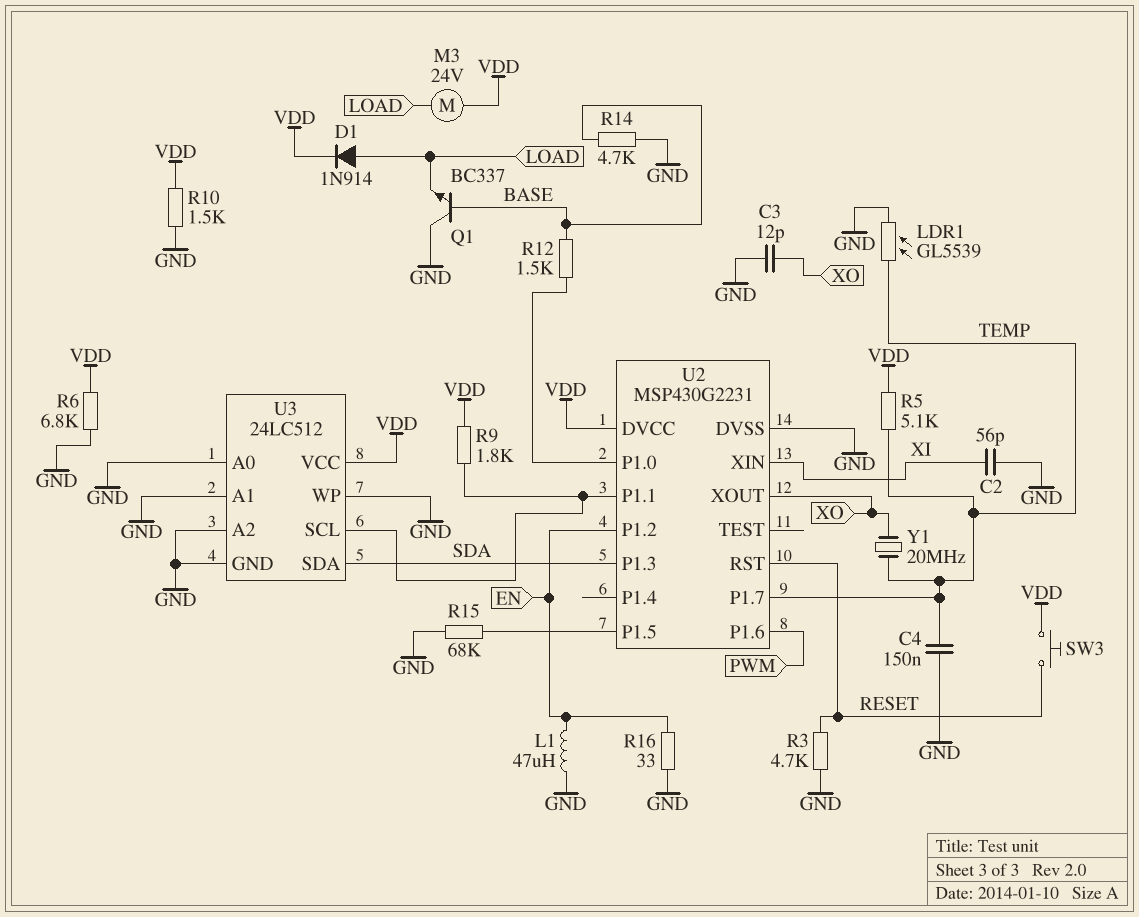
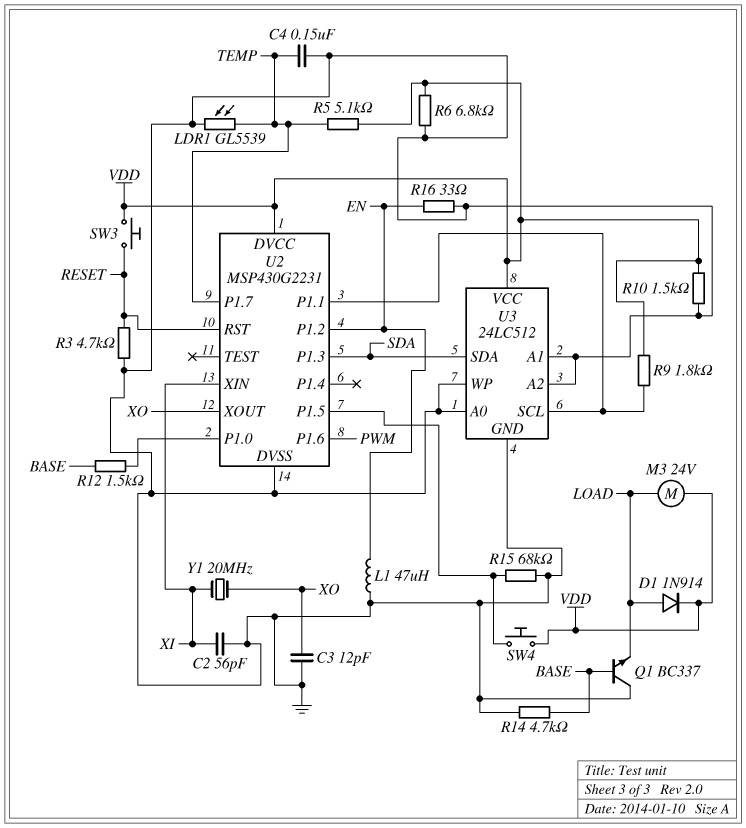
SW4: none -> button (U2/P1.5, VDD)
Y1: 20MHz (TEMP, XO) -> 20MHz (XI, XO)

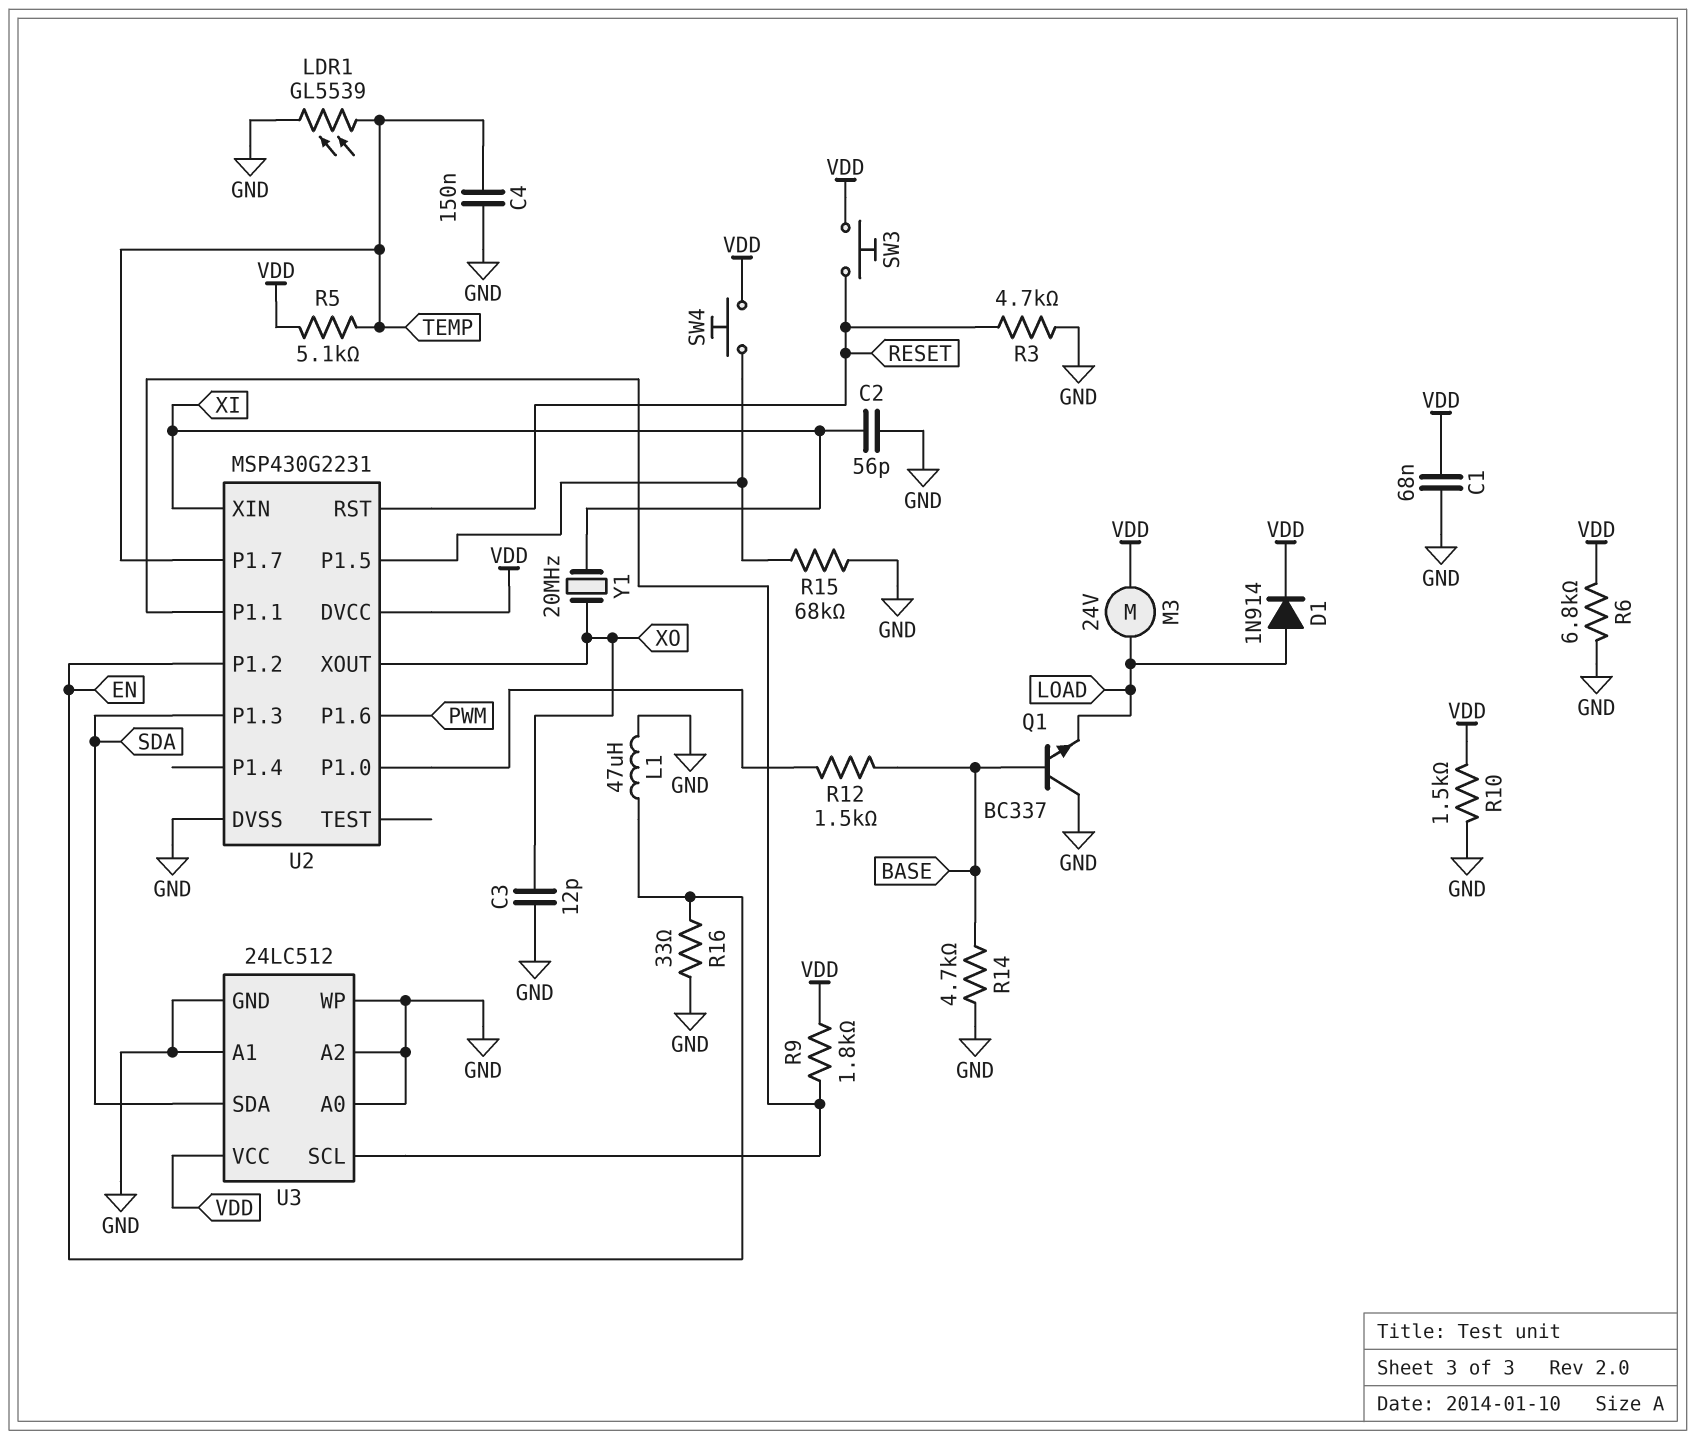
C1: none -> 68nF (GND, VDD)

